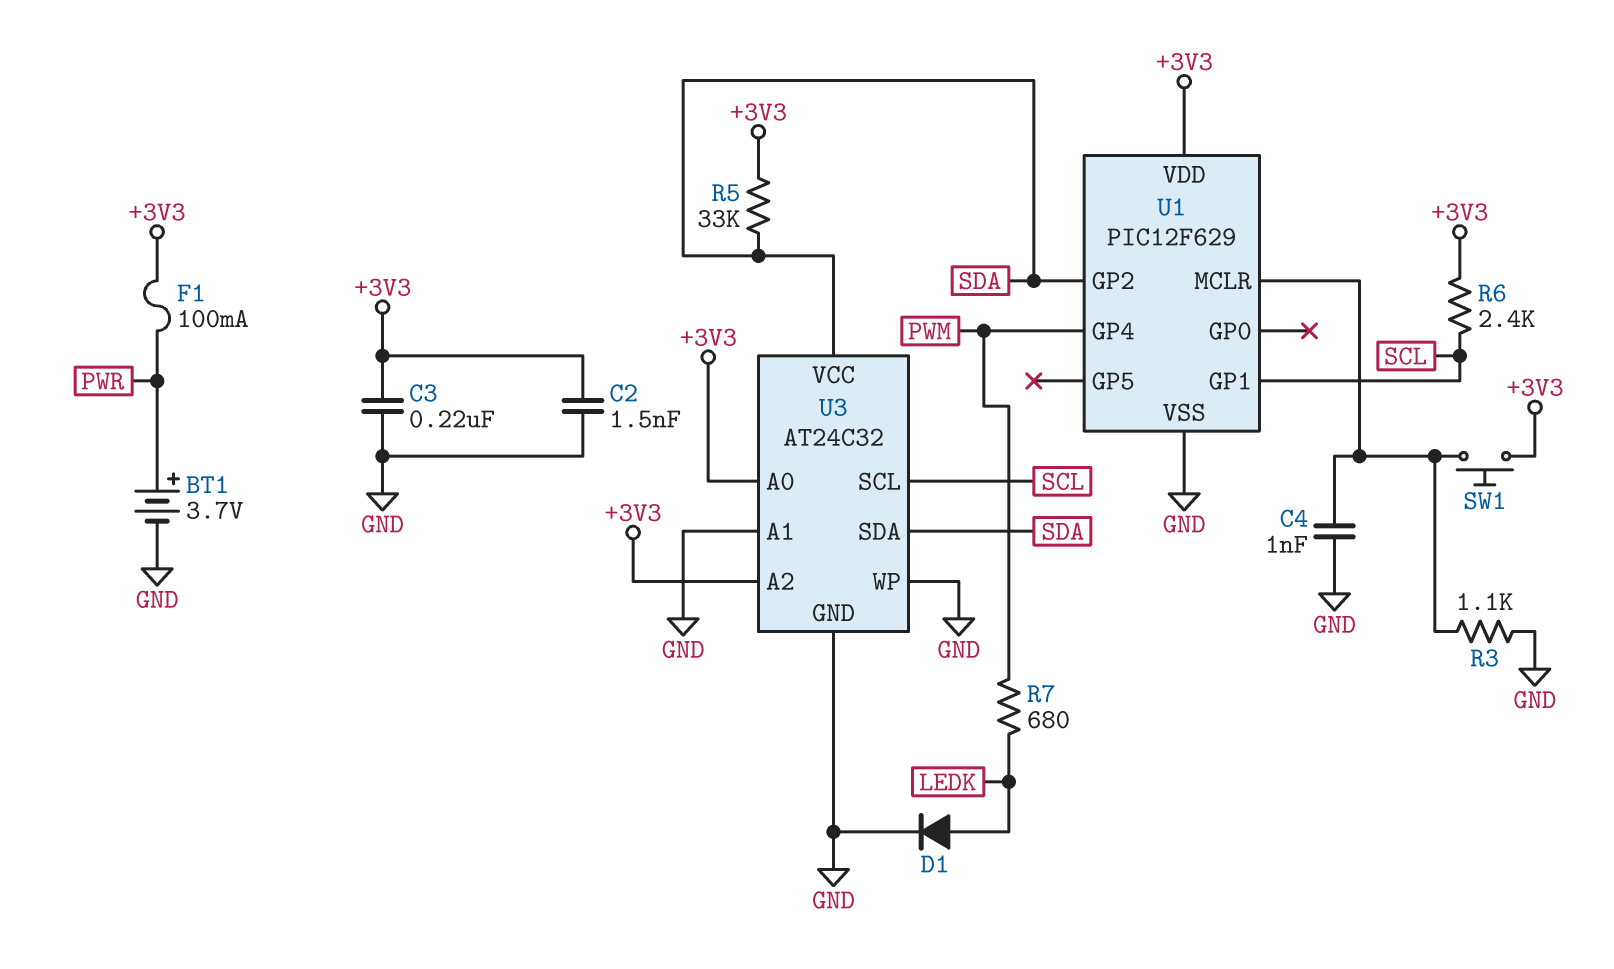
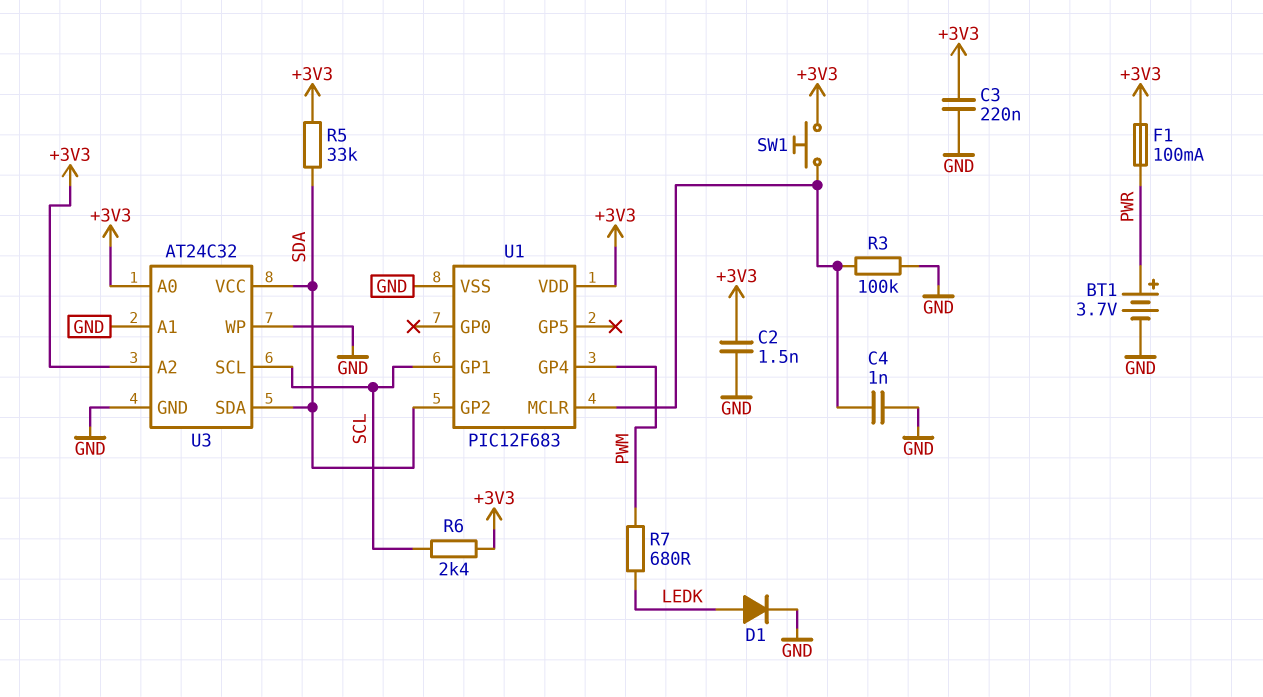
R3: 1.1k (GND, U1/MCLR) -> 100k (GND, U1/MCLR)
U1: PIC12F629 -> PIC12F683

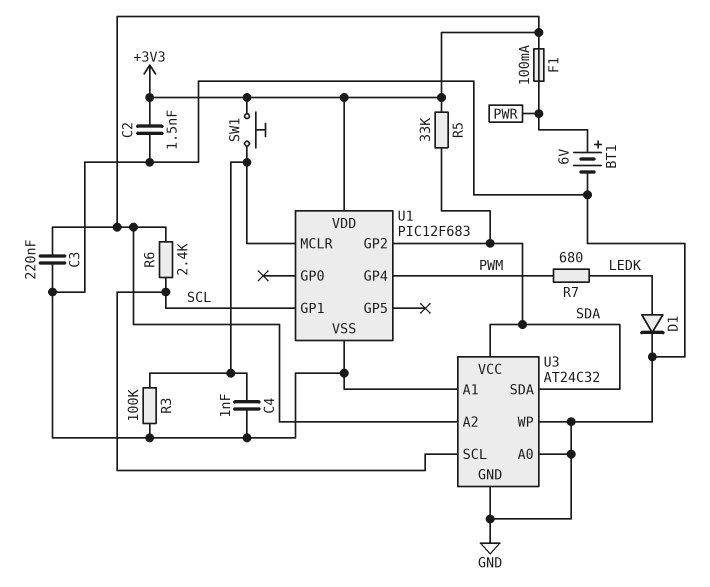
BT1: 3.7V (plus PWR, minus GND) -> 6V (plus PWR, minus GND)
U3 pin A0: +3V3 -> GND

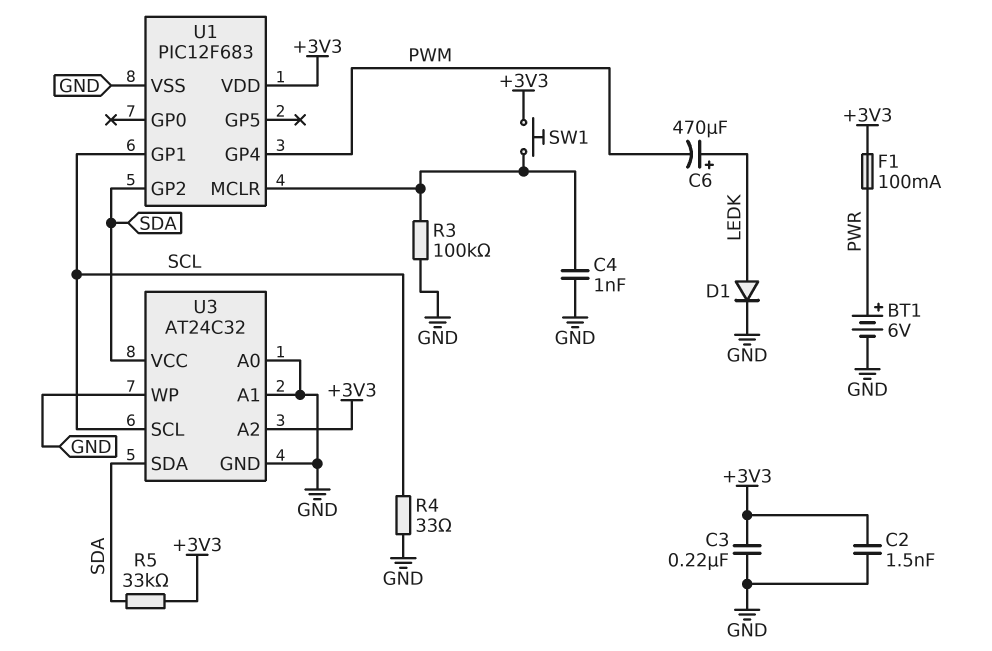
C6: none -> 470uF (plus LEDK, minus PWM)
R4: none -> 33 (GND, SCL)
R6: 2.4k (+3V3, SCL) -> none
R7: 680 (LEDK, PWM) -> none

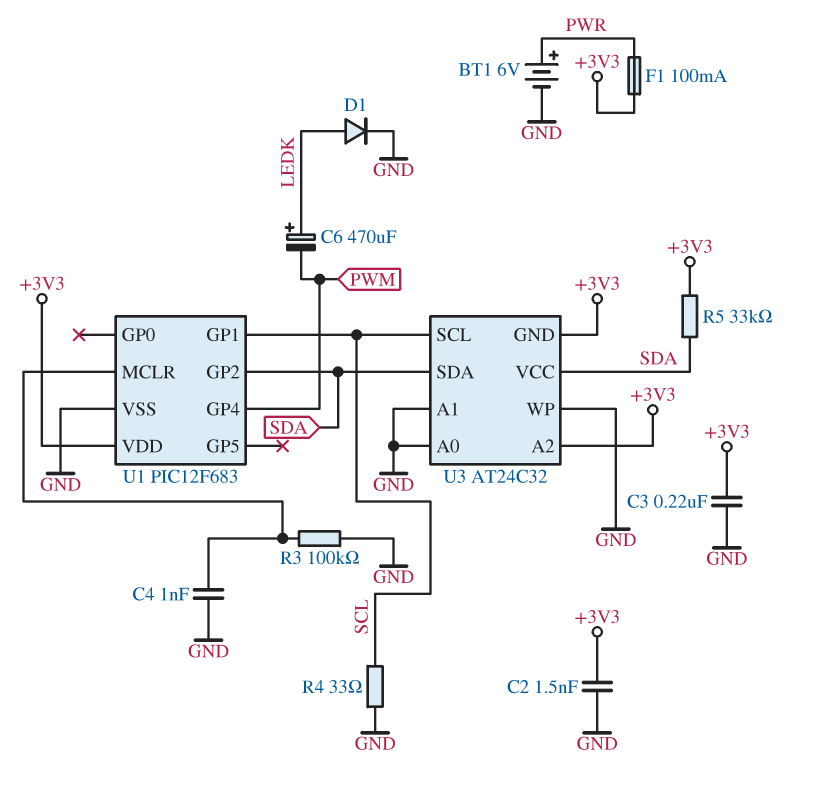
SW1: button (+3V3, U1/MCLR) -> none
U3 pin GND: GND -> +3V3

